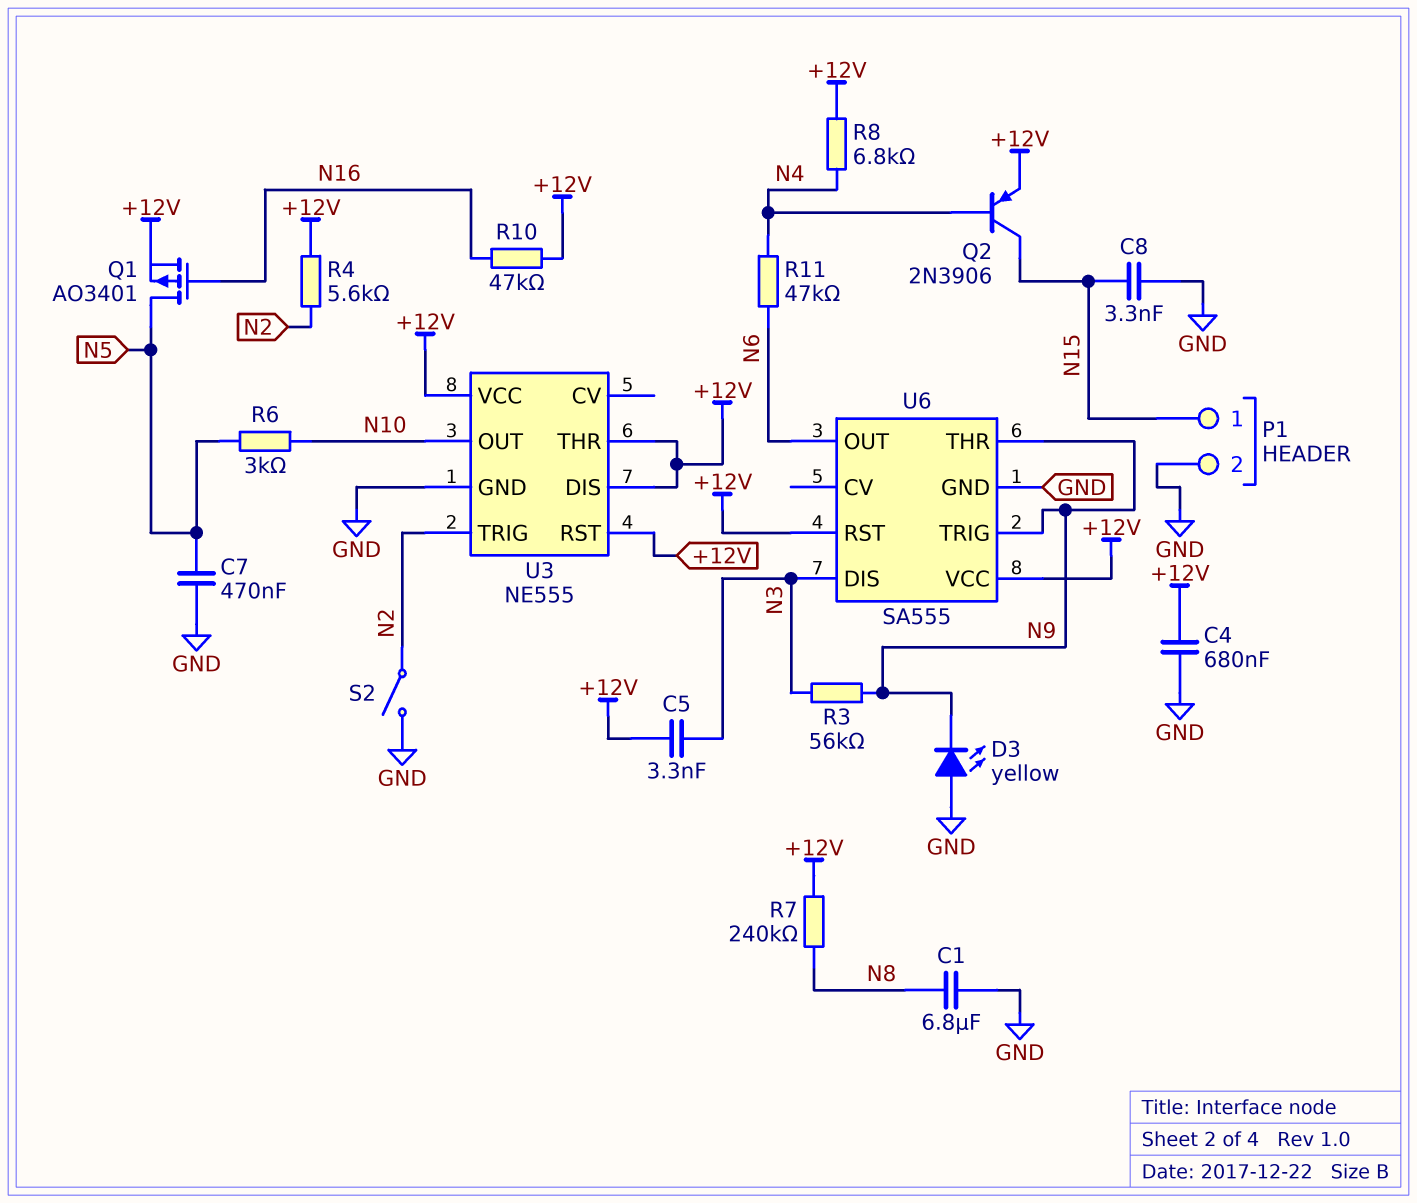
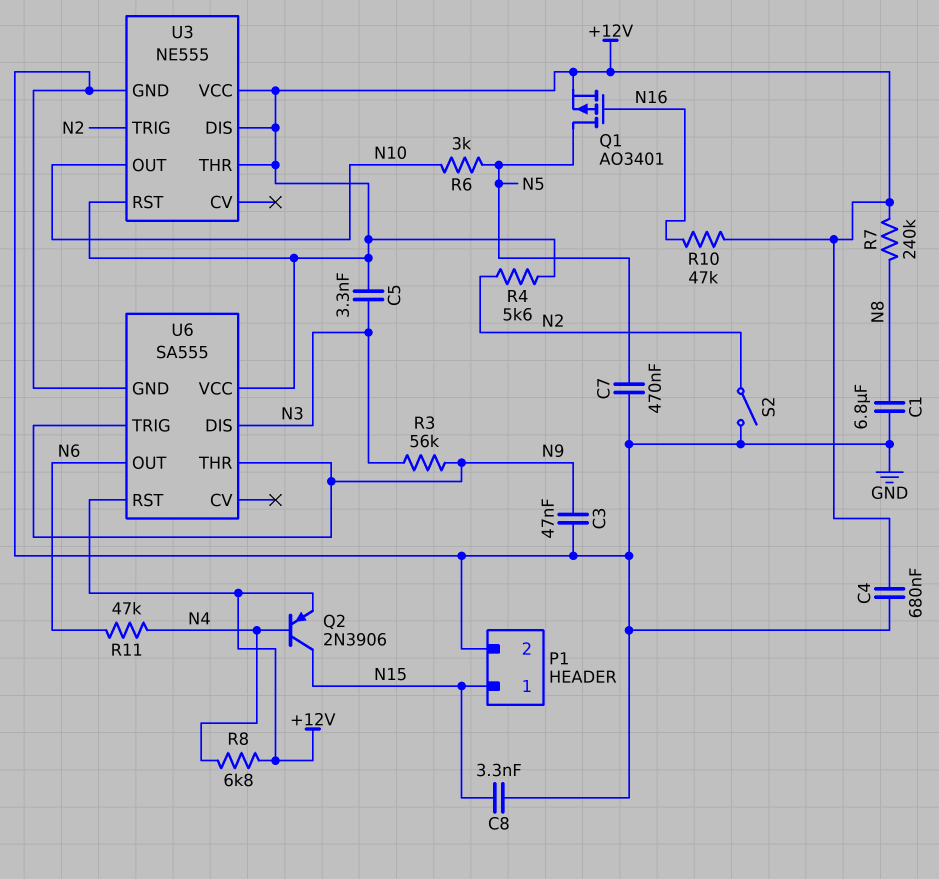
C3: none -> 47nF (GND, N9)
D3: LED yellow (A GND, K N9) -> none

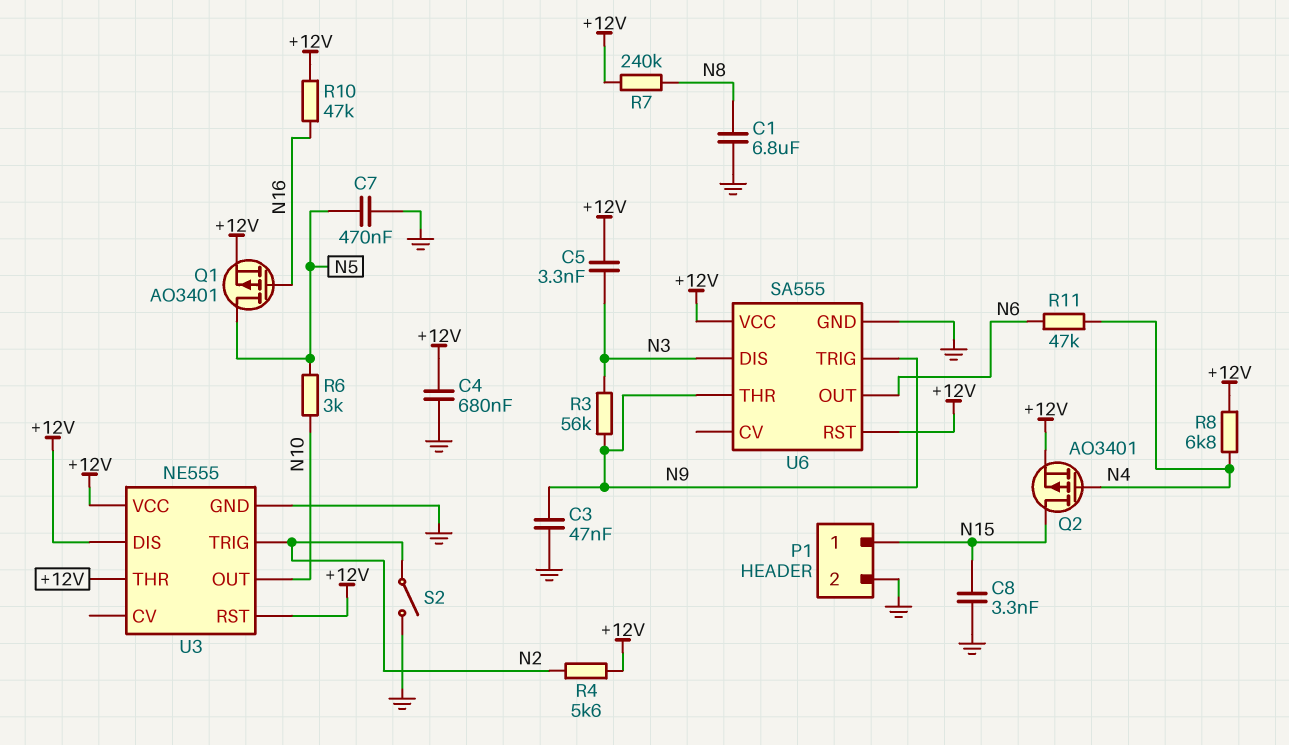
Q2: PNP 2N3906 (B N4, C N15, E +12V) -> PMOS AO3401 (G N4, D N15, S +12V)

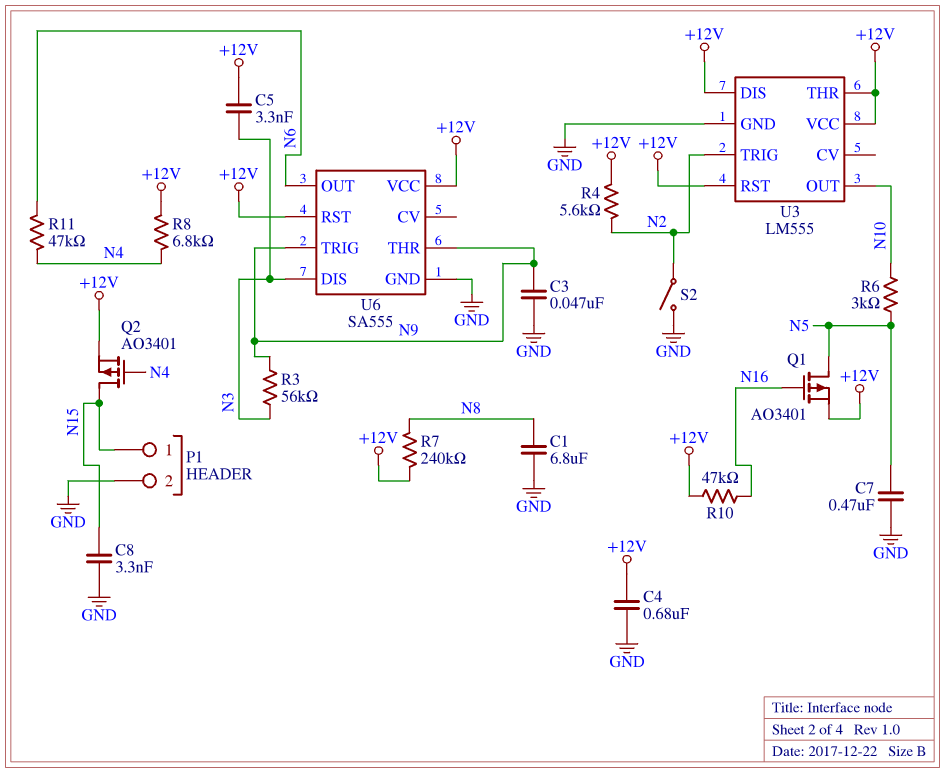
U3: NE555 -> LM555

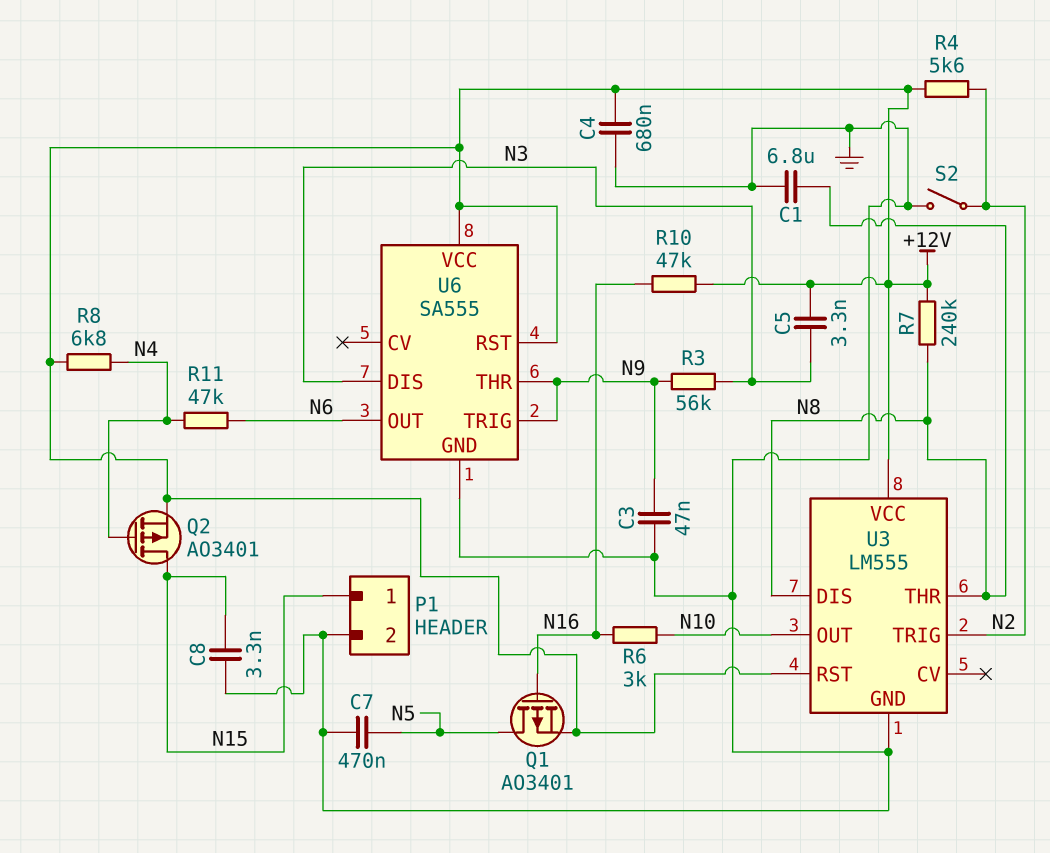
R6: 3k (N5, N10) -> 3k (N10, N16)
U3 pin DIS: +12V -> N8
U3 pin THR: +12V -> N8

